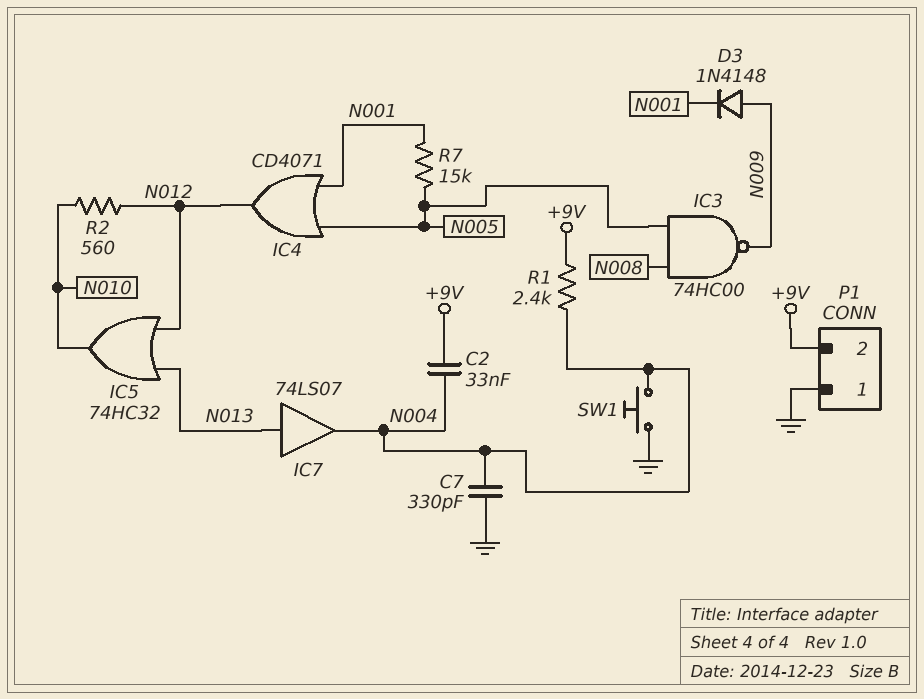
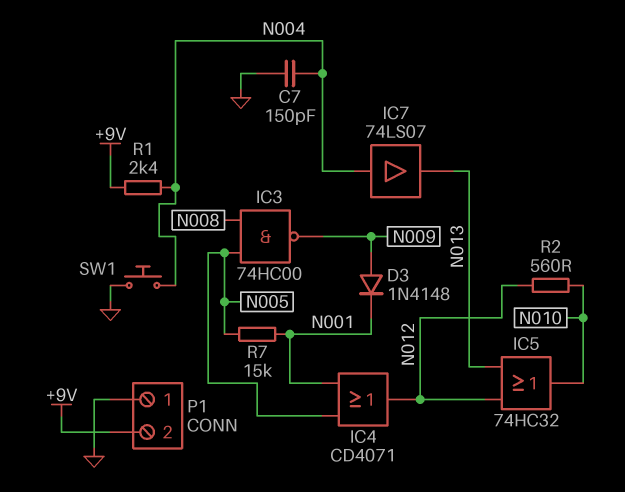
C2: 33nF (+9V, N004) -> none
C7: 330pF (GND, N004) -> 150pF (GND, N004)
IC7: buffer 74LS07 (in N013, out N004) -> buffer 74LS07 (in N004, out N013)

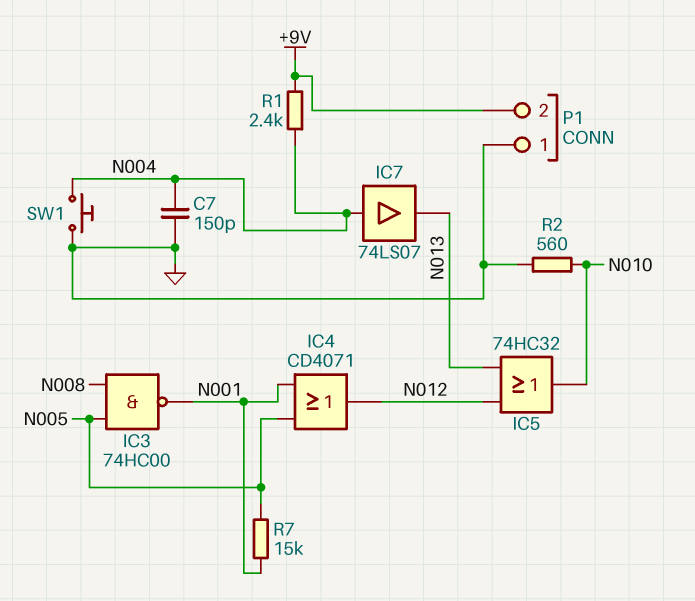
D3: diode 1N4148 (A N009, K N001) -> none
IC3: NAND 74HC00 (in N005, in N008, out N009) -> NAND 74HC00 (in N005, in N008, out N001)
R2: 560 (N010, N012) -> 560 (GND, N010)

